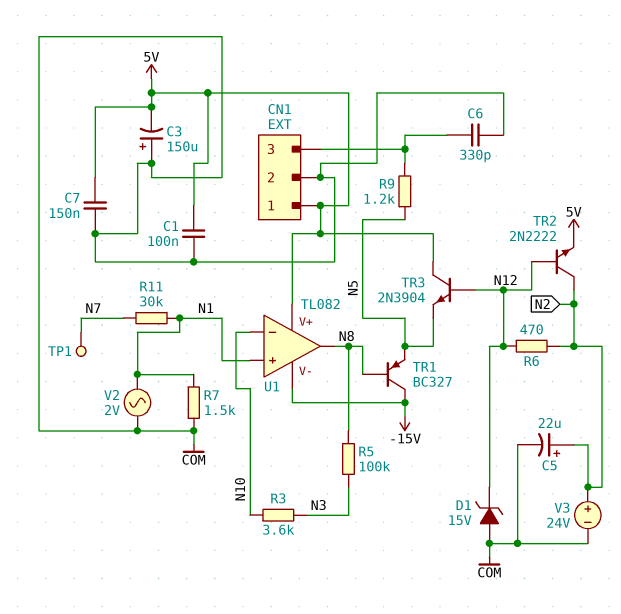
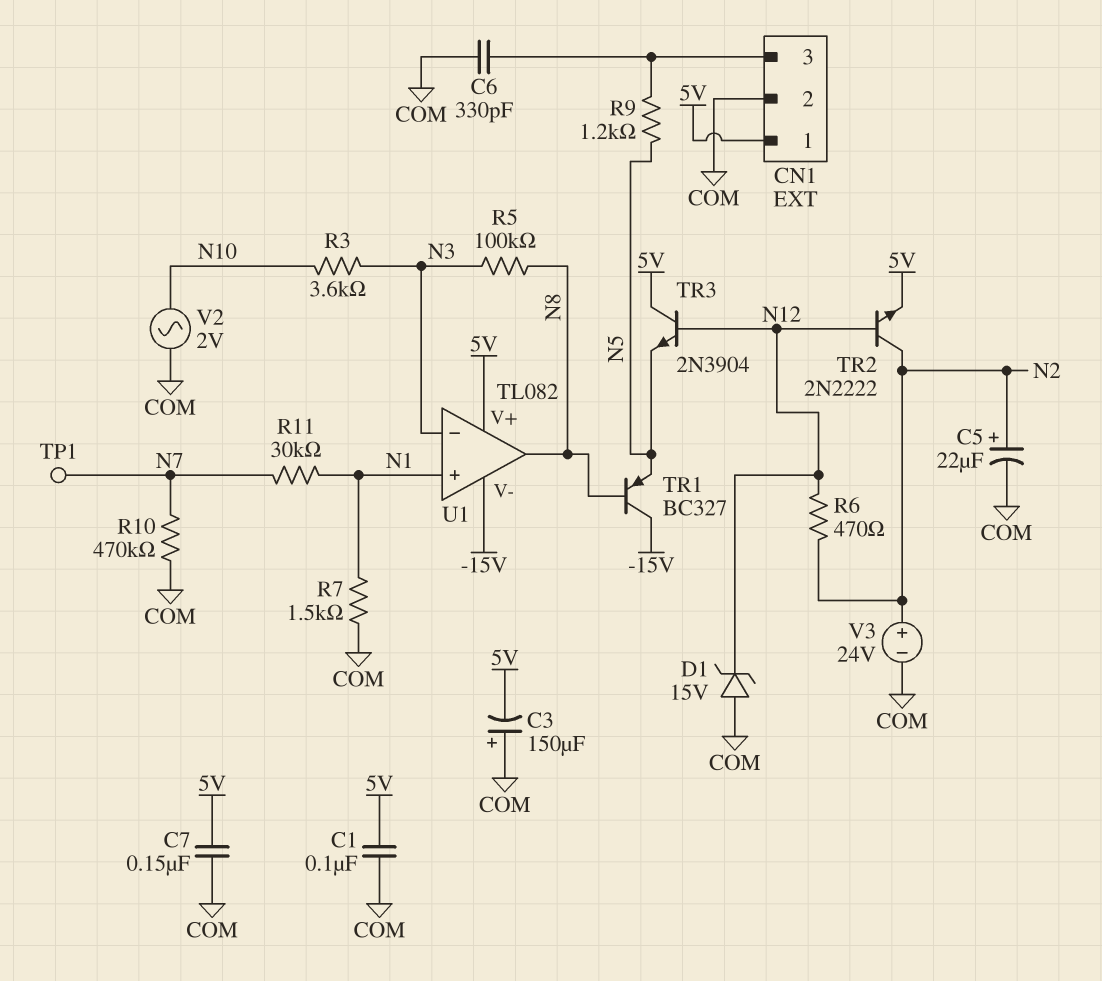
R10: none -> 470k (COM, N7)
U1 pin in-: N10 -> N3
V2: AC 2V (COM, N1) -> AC 2V (COM, N10)

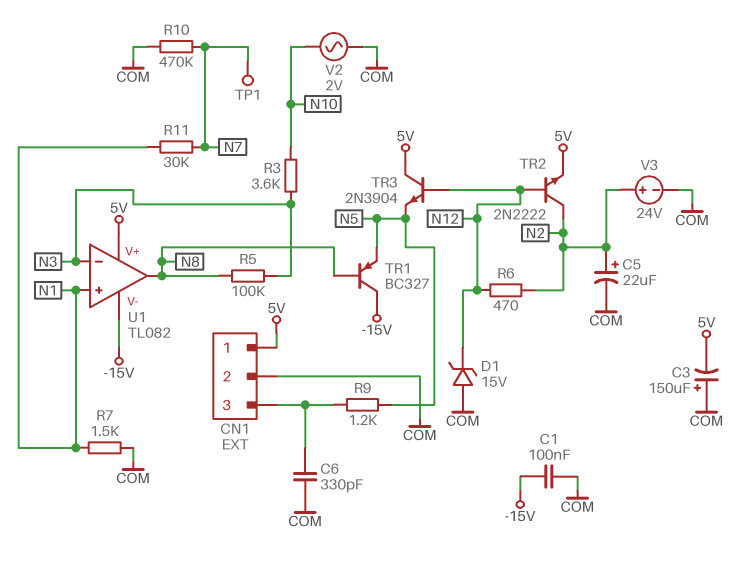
C1: 100nF (5V, COM) -> 100nF (-15V, COM)
C7: 150nF (5V, COM) -> none

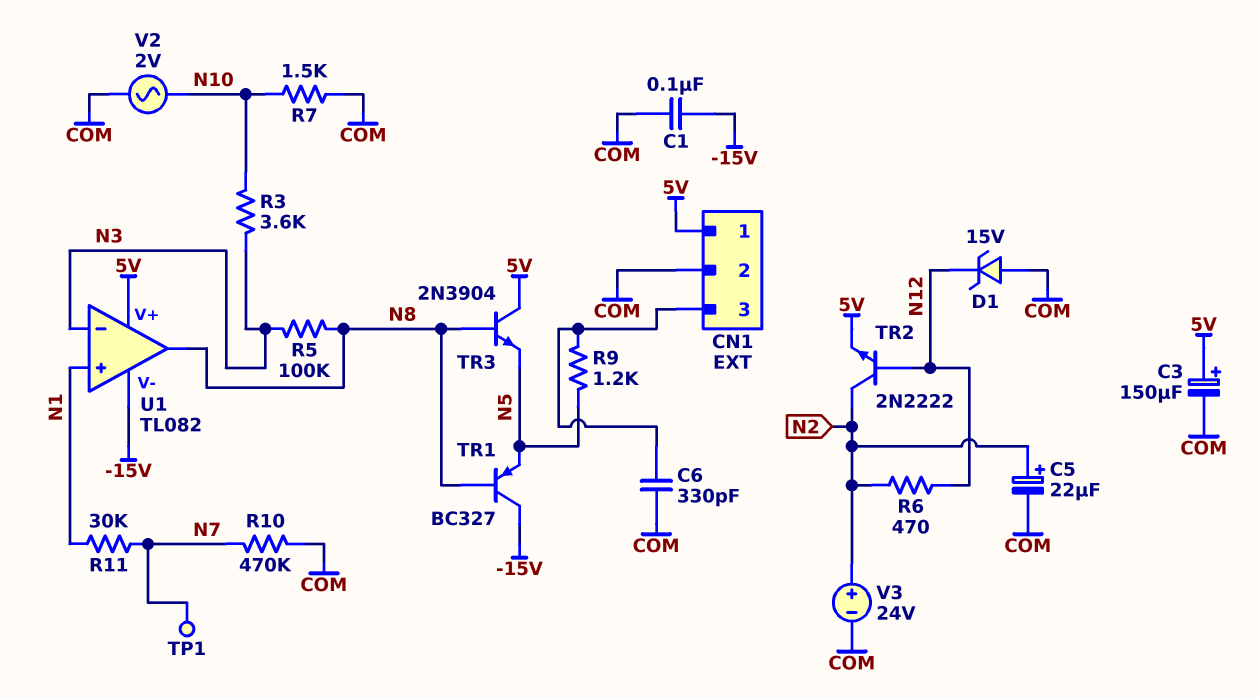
C3: 150uF (plus COM, minus 5V) -> 150uF (plus 5V, minus COM)
R7: 1.5k (COM, N1) -> 1.5k (COM, N10)
TR3: NPN 2N3904 (B N12, C 5V, E N5) -> NPN 2N3904 (B N8, C 5V, E N5)

